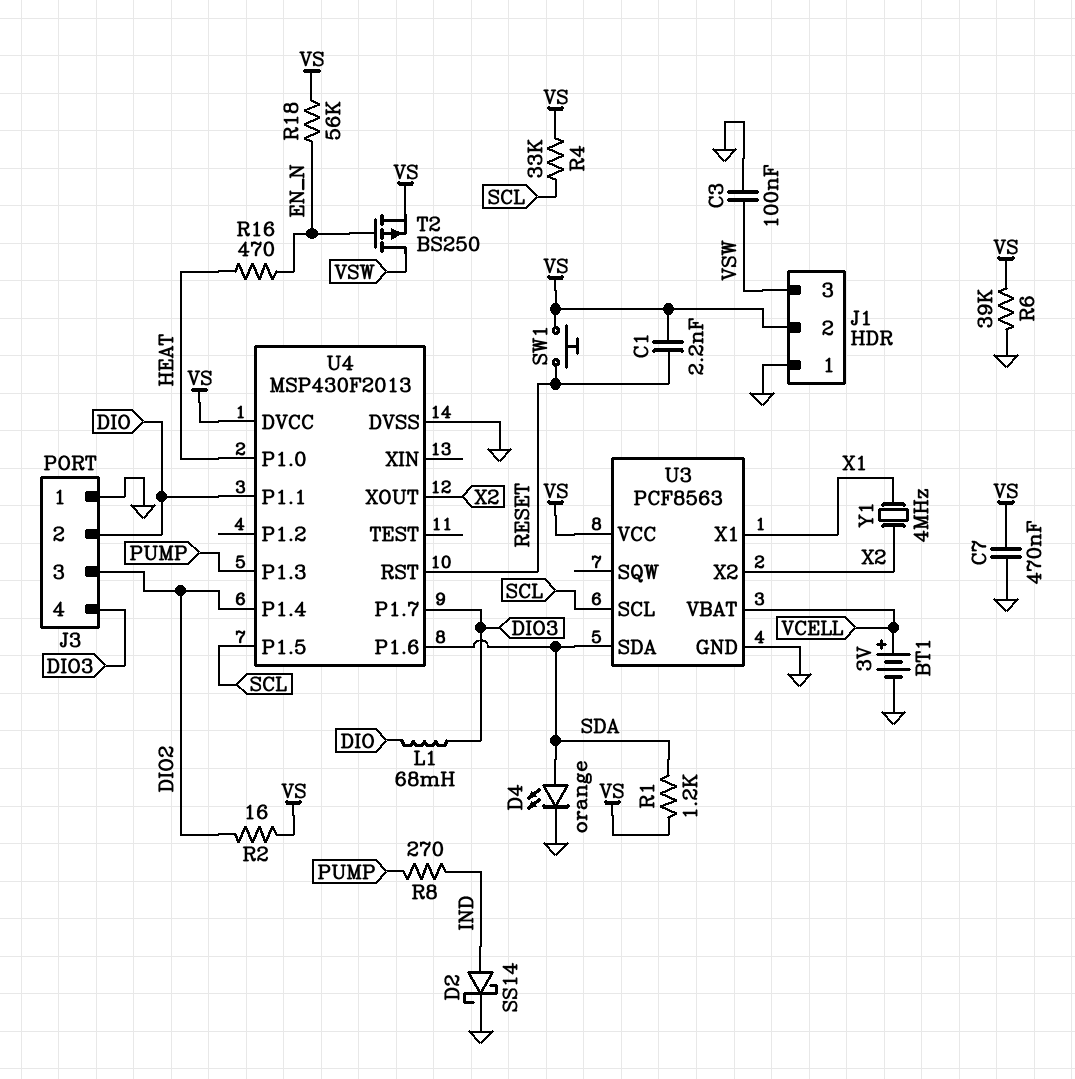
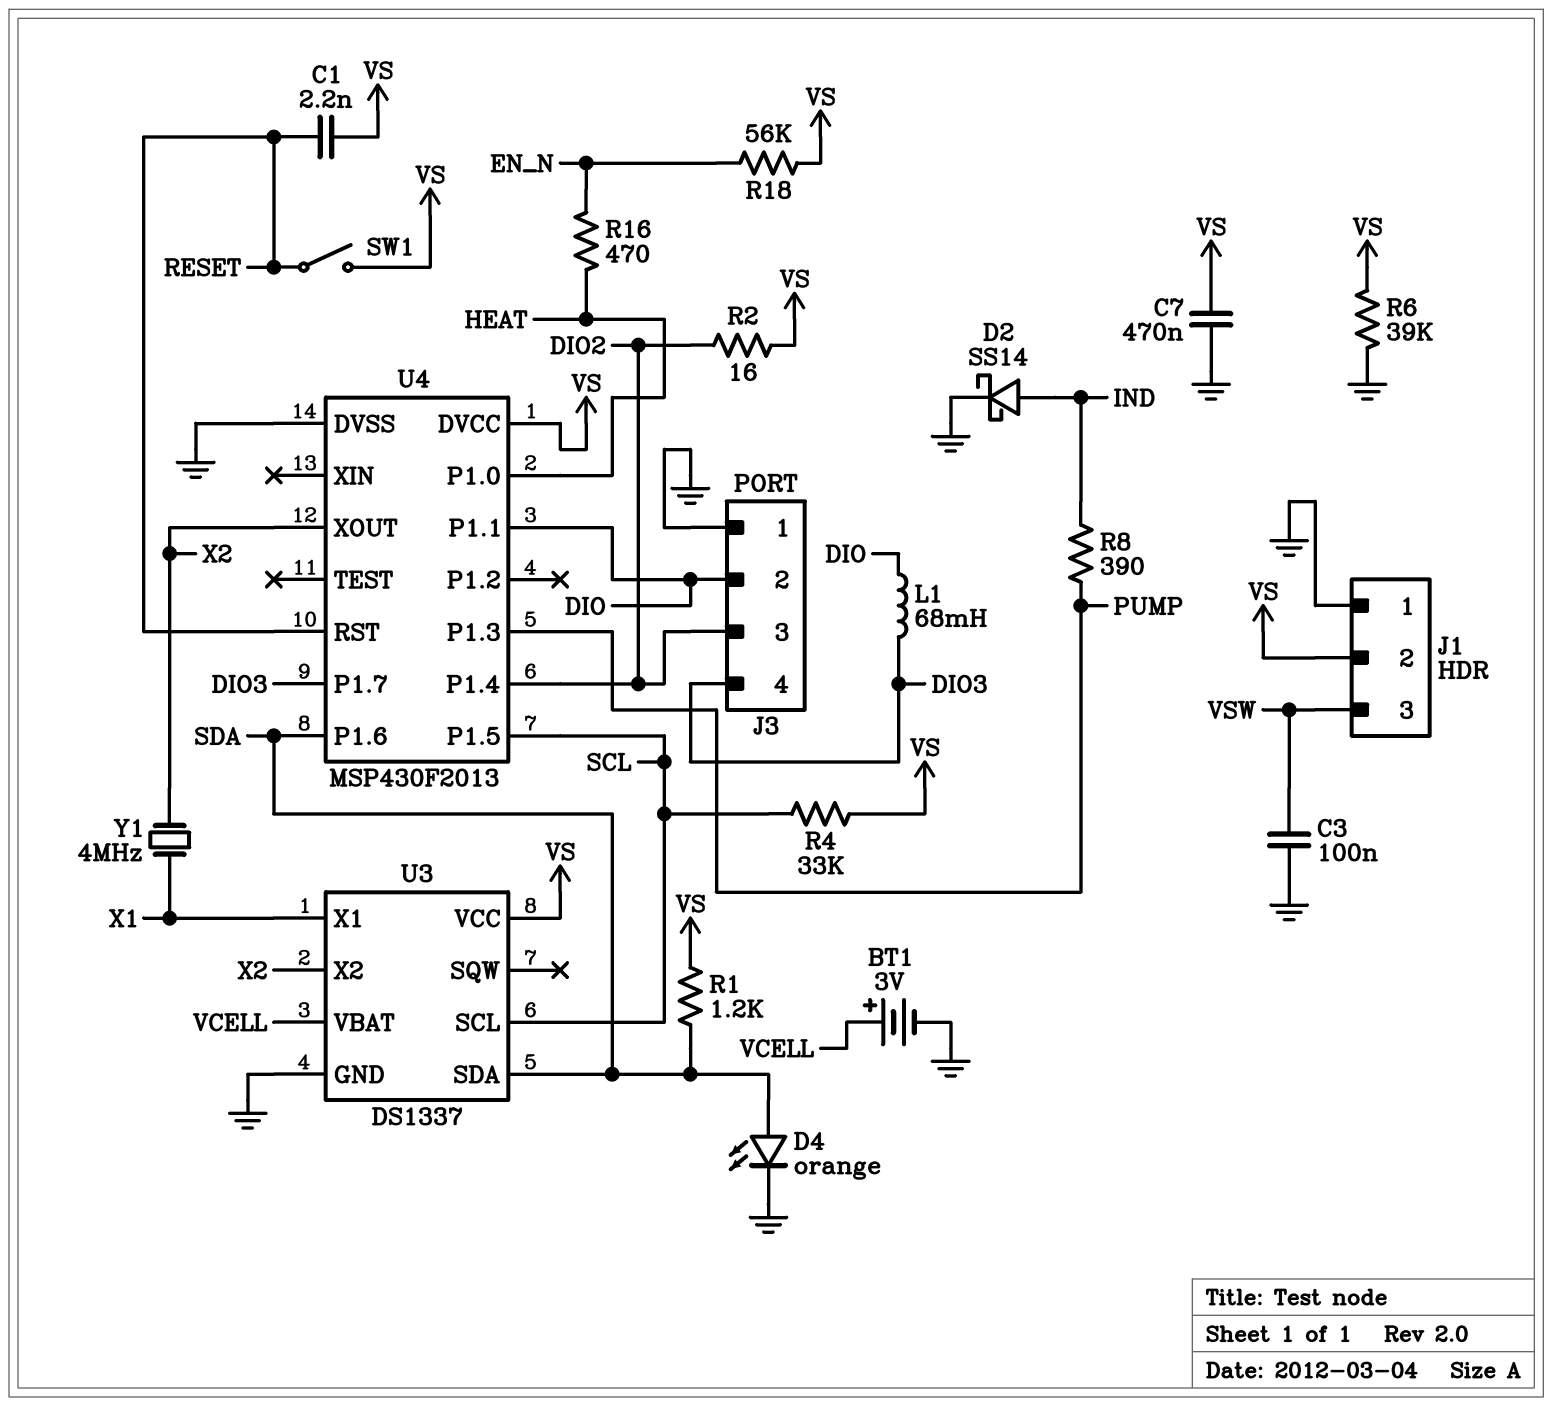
R8: 270 (IND, PUMP) -> 390 (IND, PUMP)
SW1: button (RESET, VS) -> switch (RESET, VS)
T2: PMOS BS250 (G EN_N, D VSW, S VS) -> none
U3: PCF8563 -> DS1337

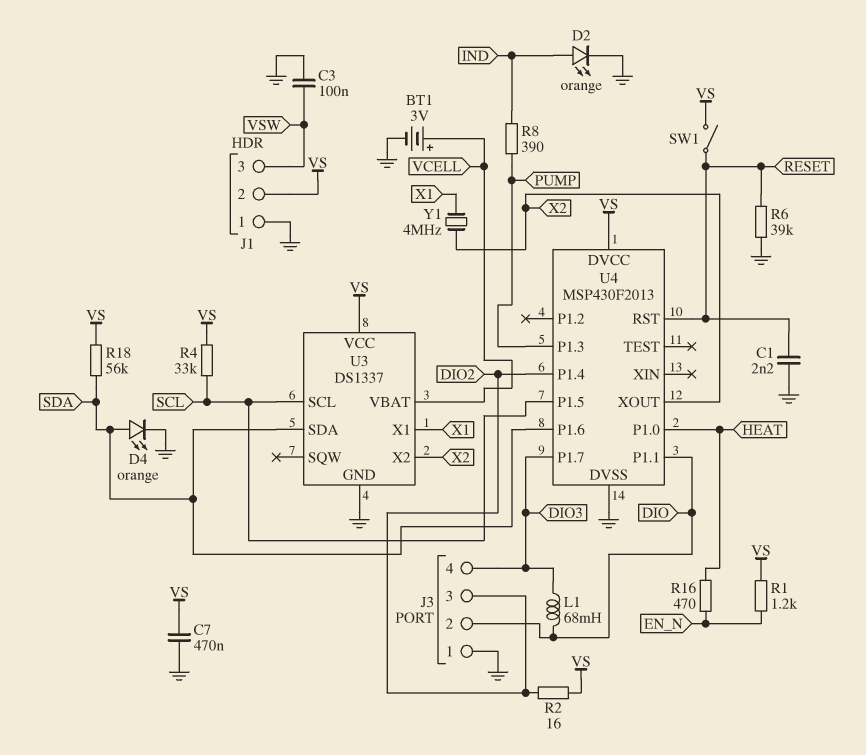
C1: 2.2nF (RESET, VS) -> 2.2nF (GND, RESET)
D2: schottky SS14 (A IND, K GND) -> LED orange (A IND, K GND)
R1: 1.2k (SDA, VS) -> 1.2k (EN_N, VS)
R6: 39k (GND, VS) -> 39k (GND, RESET)
R18: 56k (EN_N, VS) -> 56k (SDA, VS)

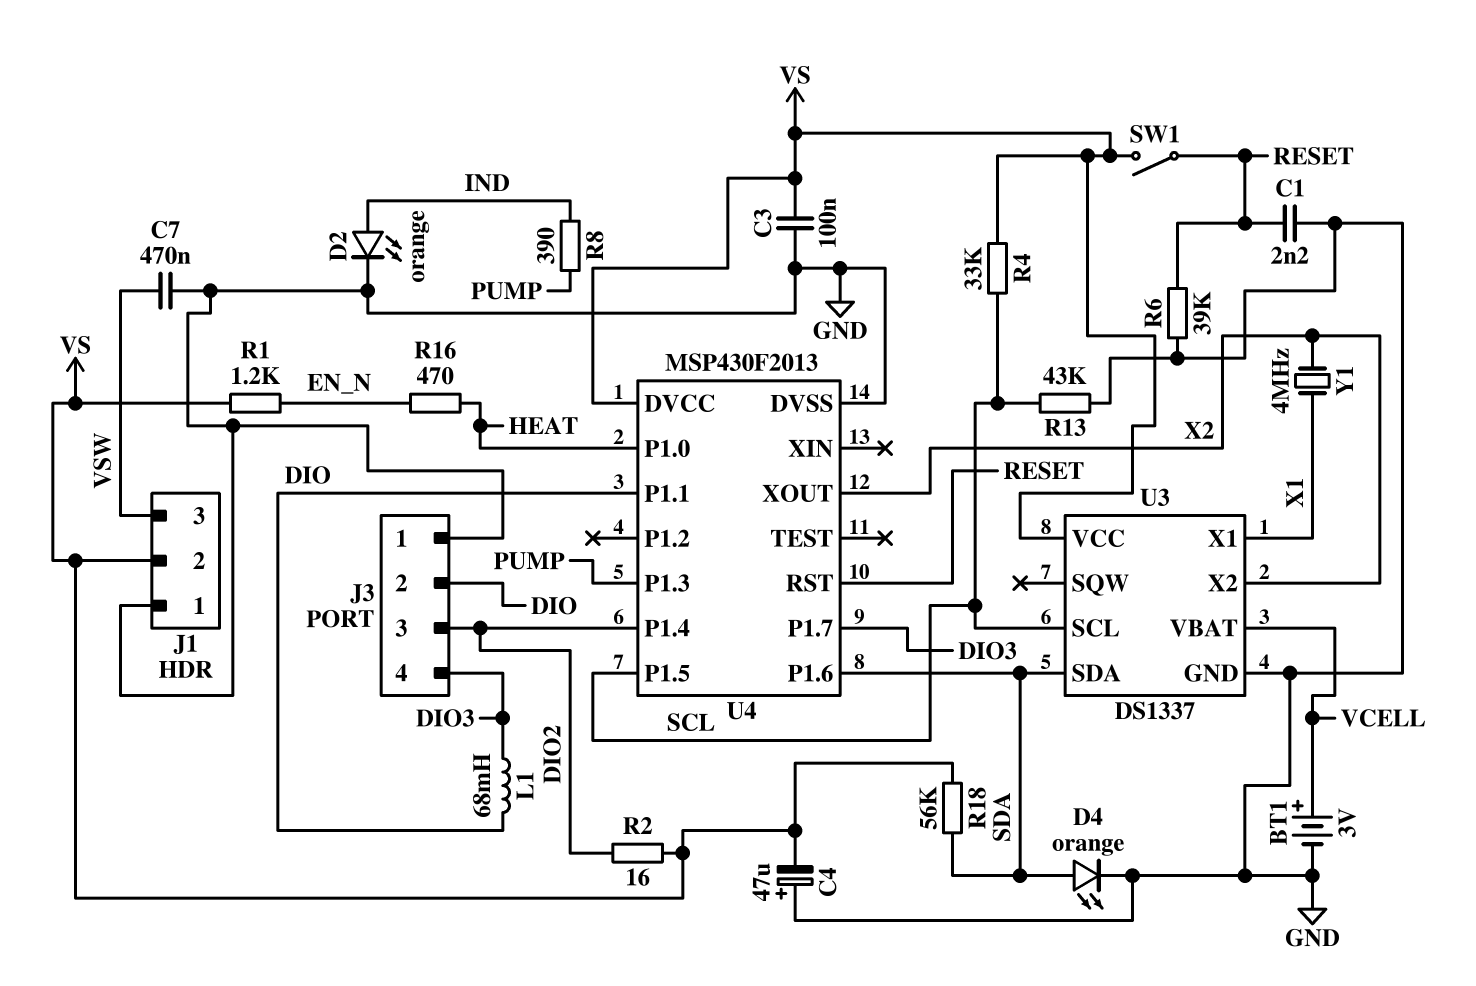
C3: 100nF (GND, VSW) -> 100nF (GND, VS)
C4: none -> 47uF (plus GND, minus VS)
C7: 470nF (GND, VS) -> 470nF (GND, VSW)
R13: none -> 43k (GND, SCL)

